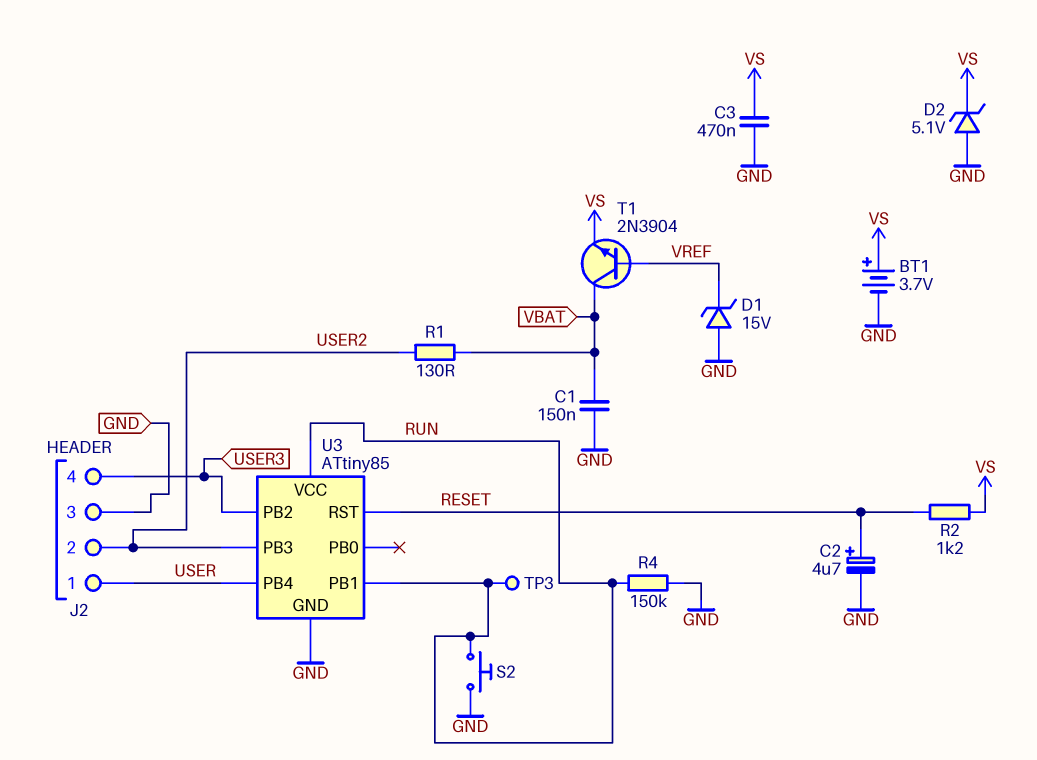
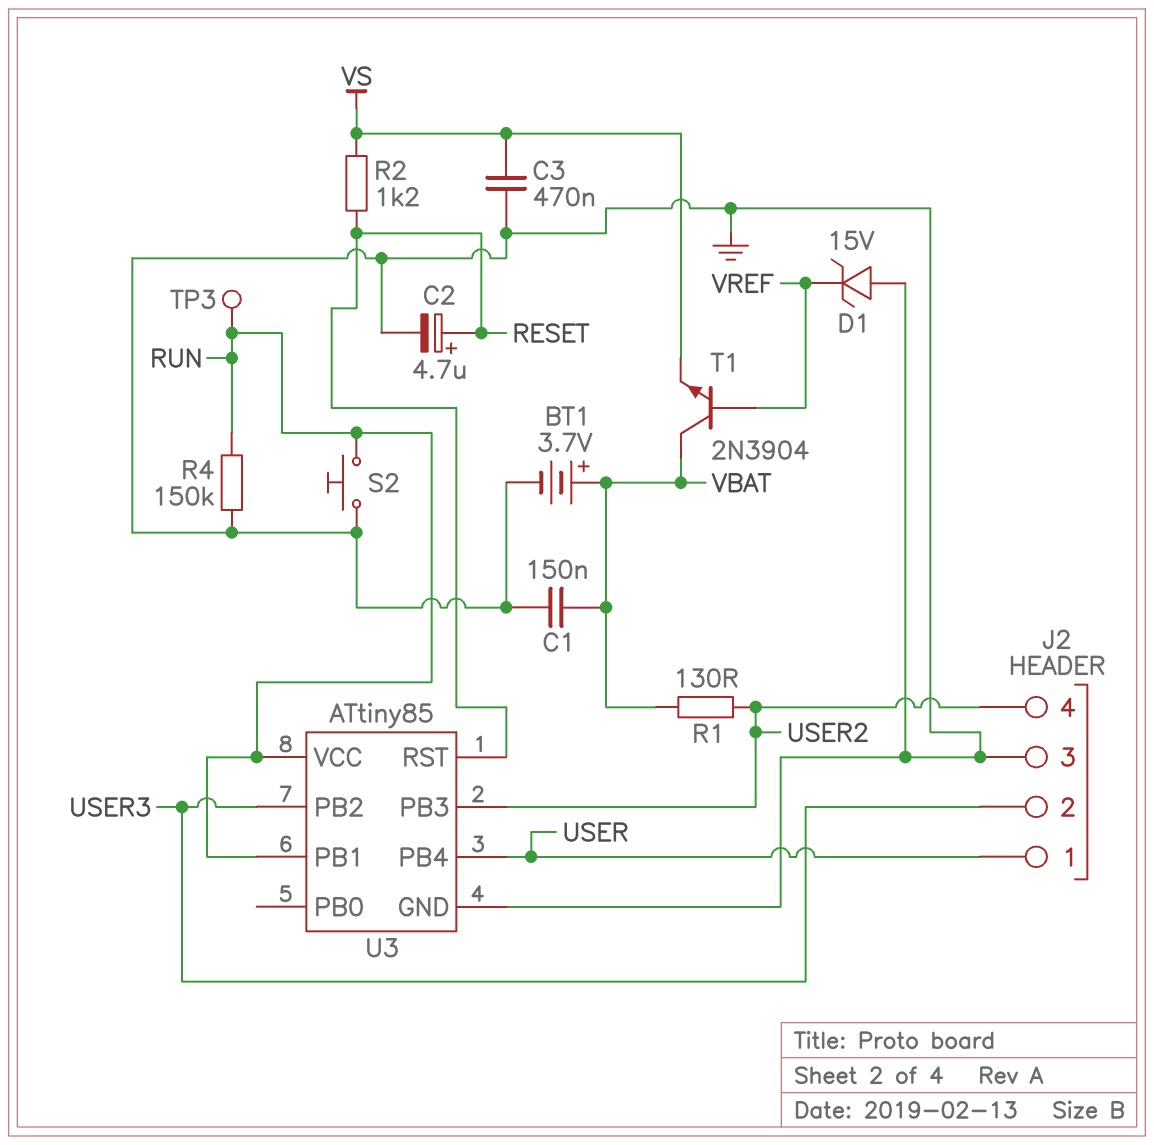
BT1: 3.7V (plus VS, minus GND) -> 3.7V (plus VBAT, minus GND)
D2: zener 5.1V (A GND, K VS) -> none
J2 pin 2: USER2 -> USER3
J2 pin 4: USER3 -> USER2

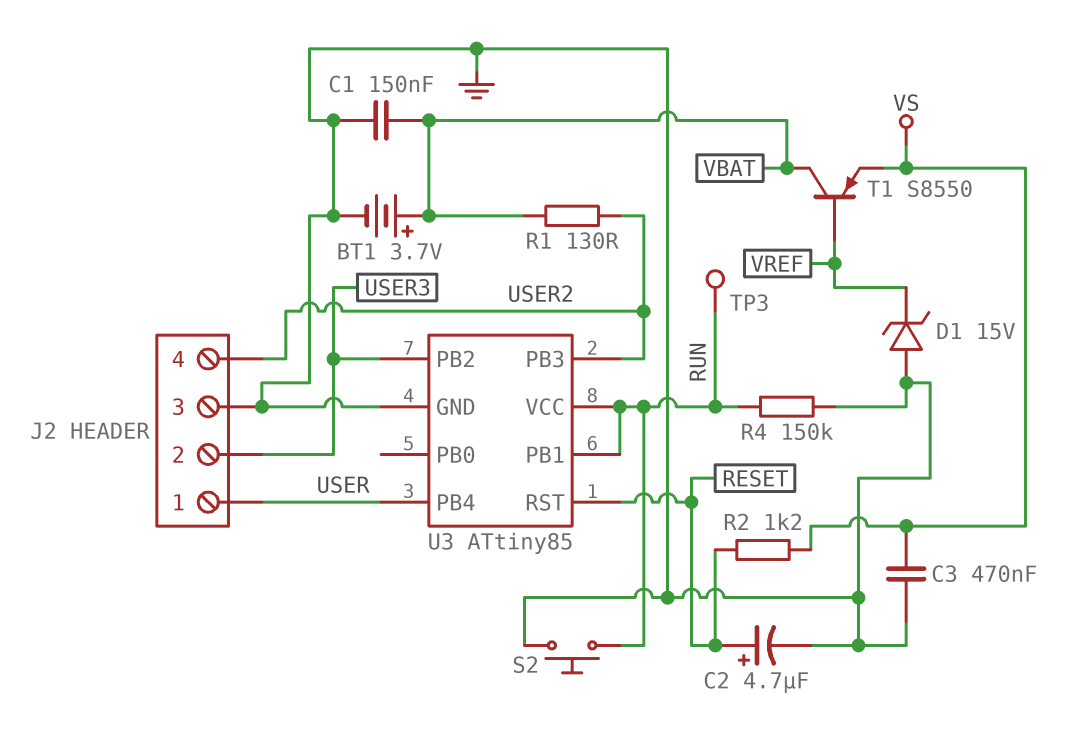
T1: NPN 2N3904 (B VREF, C VBAT, E VS) -> PNP S8550 (B VREF, C VBAT, E VS)

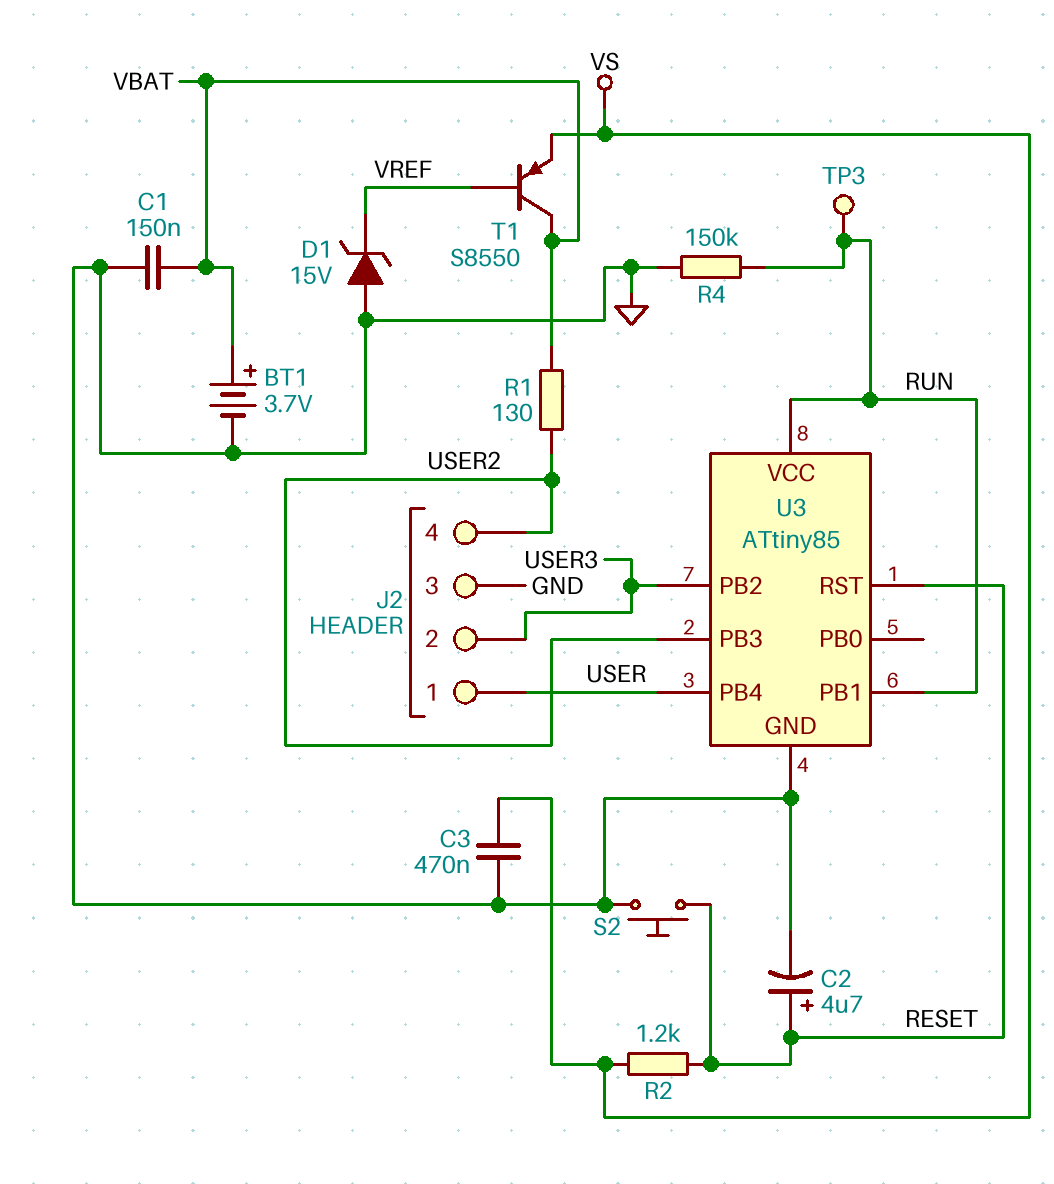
S2: button (GND, RUN) -> button (GND, RESET)

